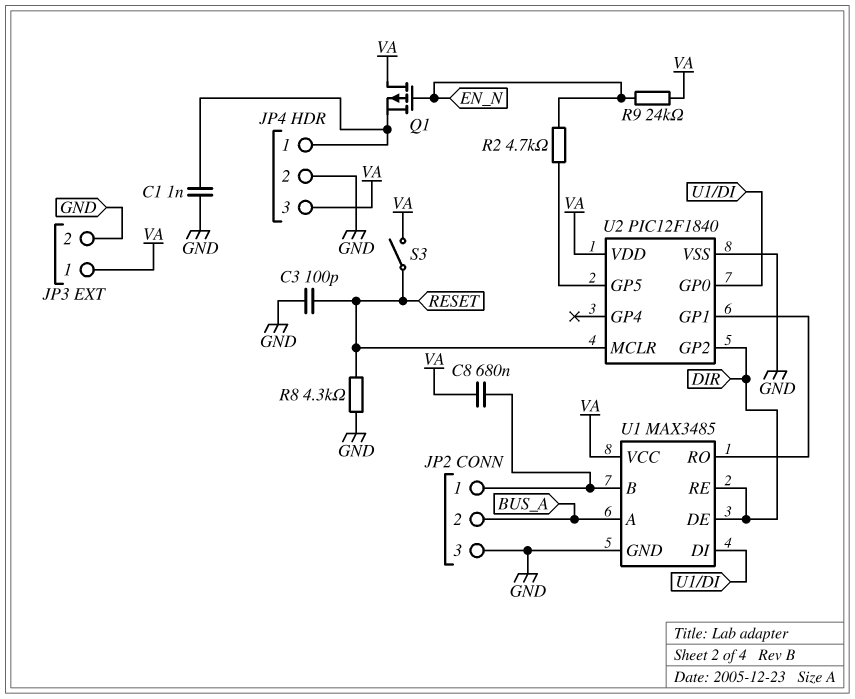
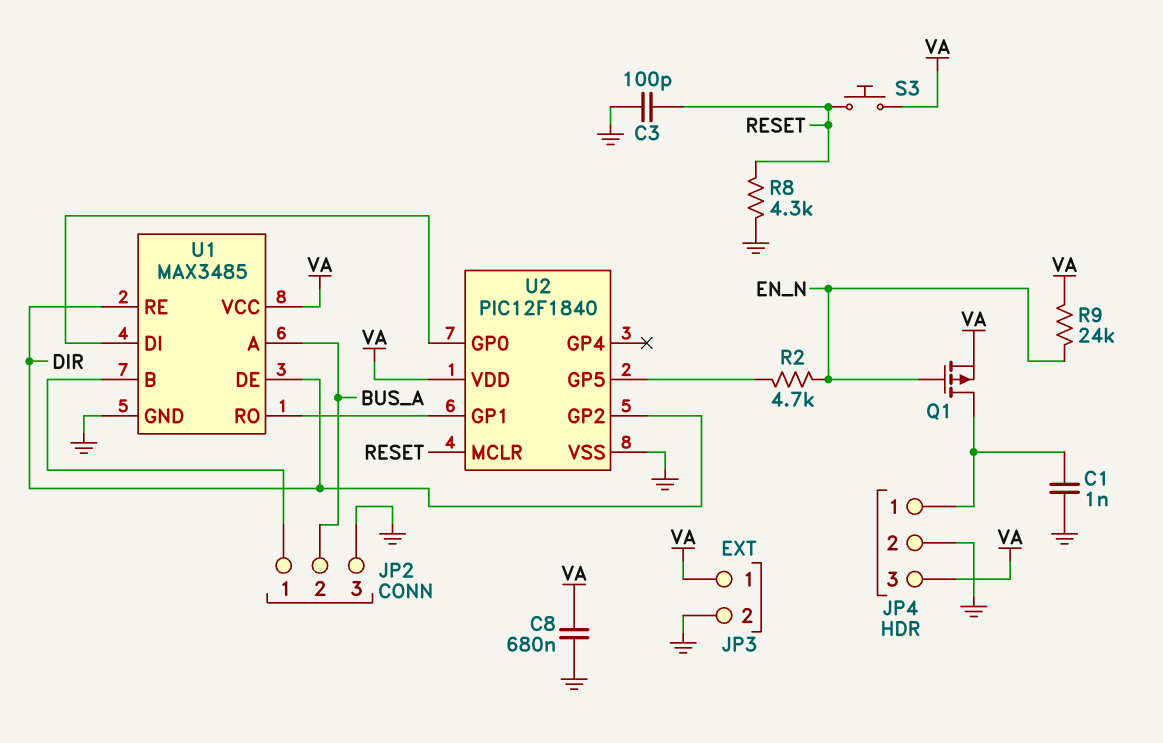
C8: 680nF (JP2/1, VA) -> 680nF (GND, VA)
Q1: PMOS (G EN_N, D VA, S JP4/1) -> PMOS (G EN_N, D JP4/1, S VA)
S3: switch (RESET, VA) -> button (RESET, VA)

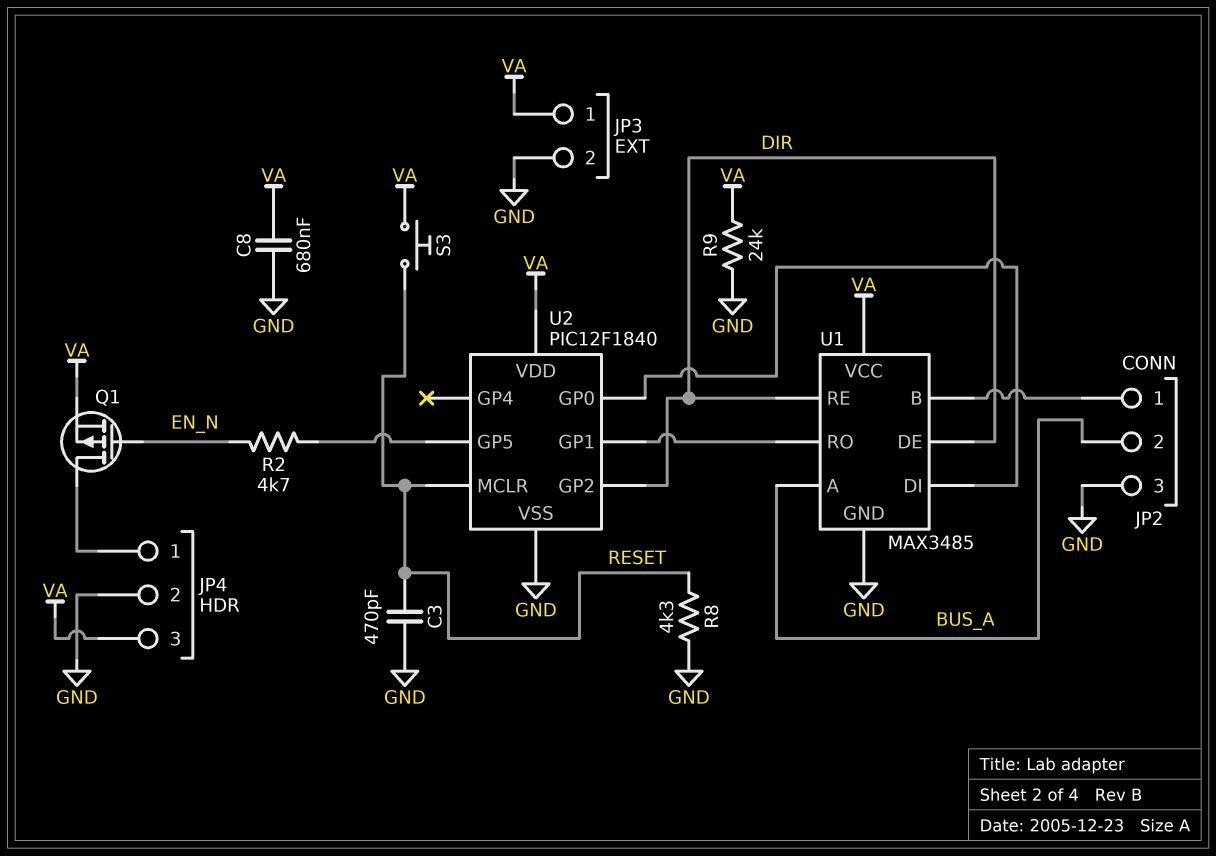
C1: 1nF (GND, JP4/1) -> none
C3: 100pF (GND, RESET) -> 470pF (GND, RESET)
R9: 24k (EN_N, VA) -> 24k (GND, VA)

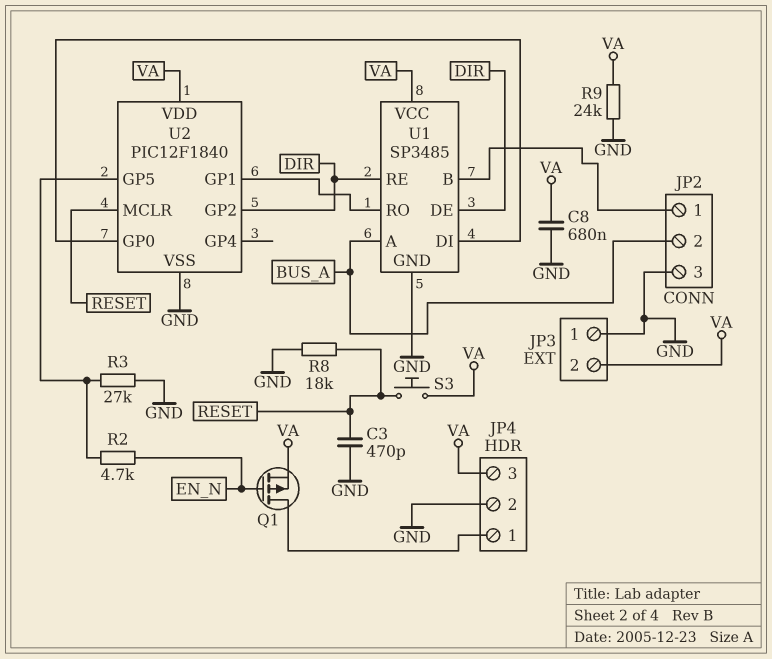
JP3 pin 1: VA -> GND
JP3 pin 2: GND -> VA
R3: none -> 27k (GND, U2/GP5)
R8: 4.3k (GND, RESET) -> 18k (GND, RESET)
U1: MAX3485 -> SP3485

